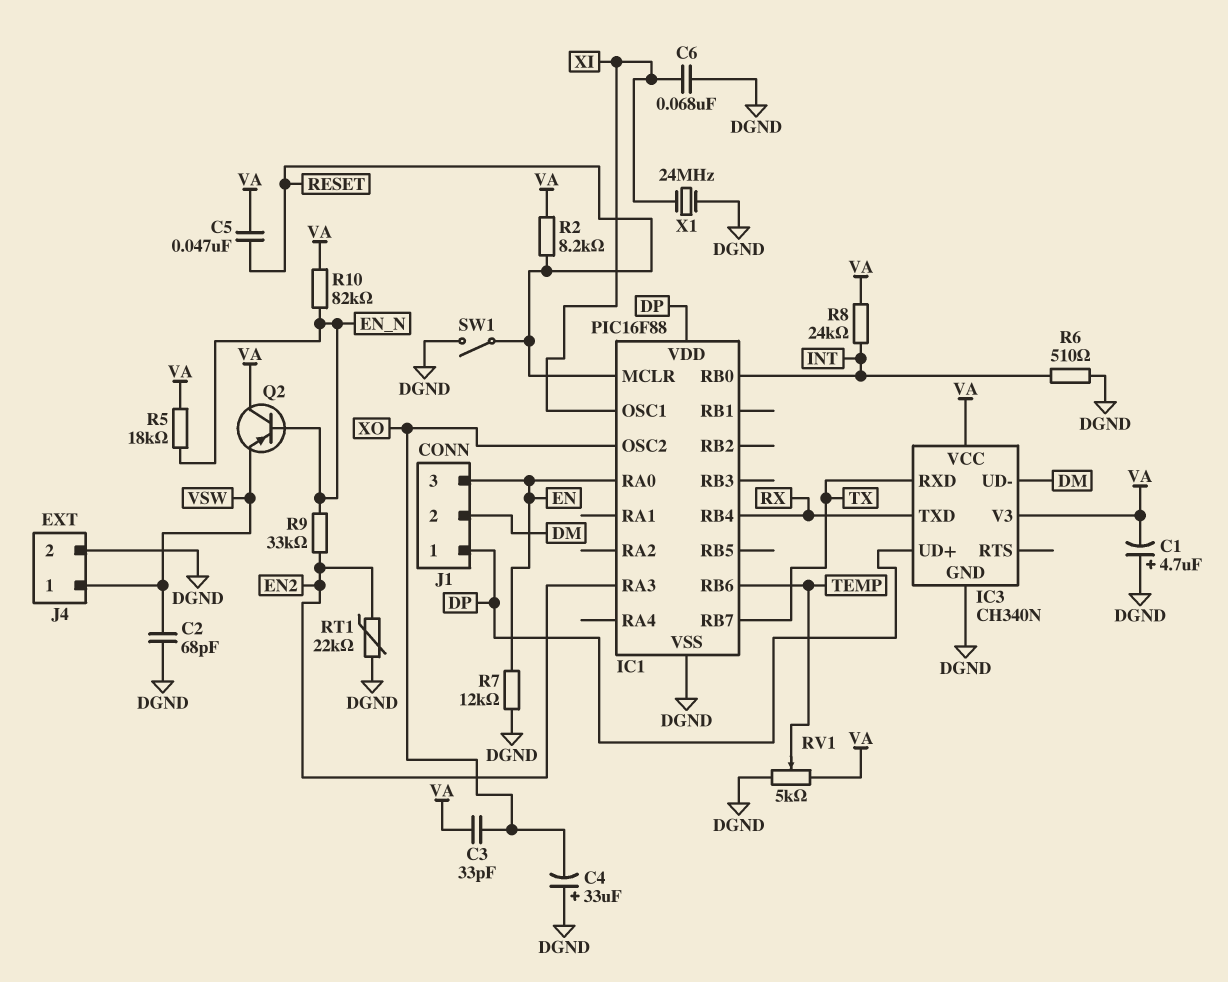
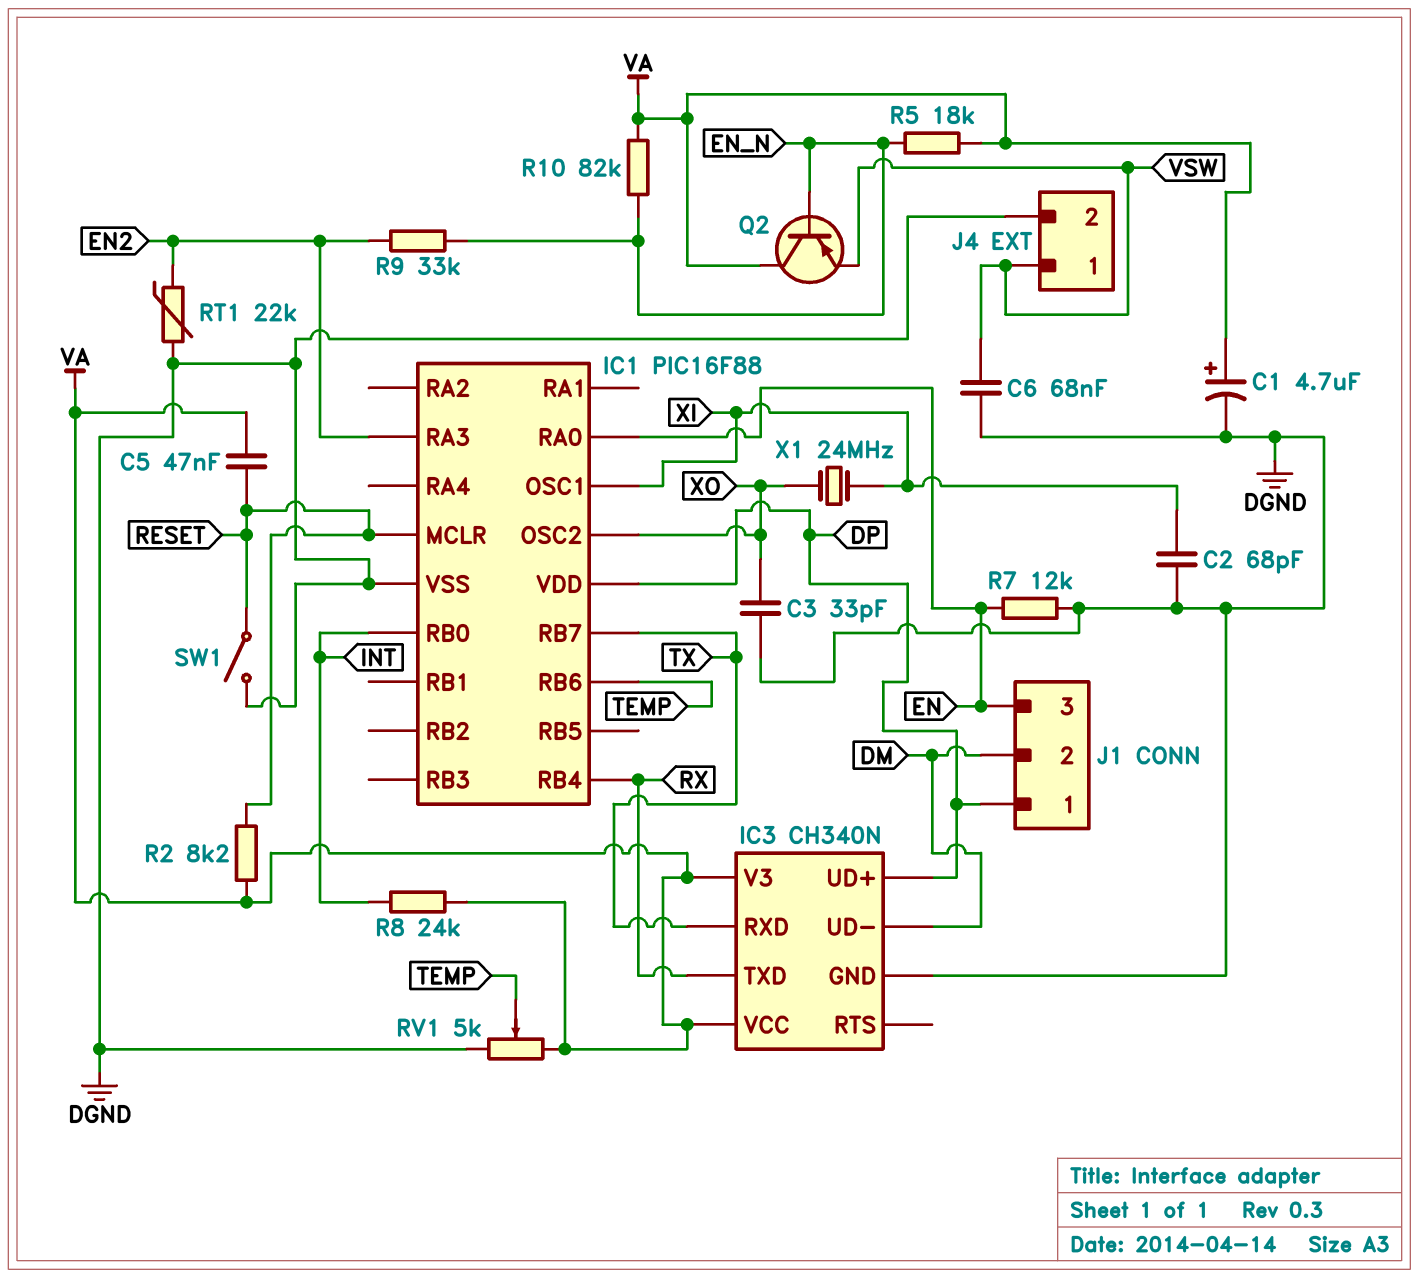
C1: 4.7uF (plus DGND, minus VA) -> 4.7uF (plus VA, minus DGND)
C2: 68pF (DGND, VSW) -> 68pF (DGND, XI)
C3: 33pF (VA, XO) -> 33pF (DGND, XO)
C4: 33uF (plus DGND, minus XO) -> none
C6: 68nF (DGND, XI) -> 68nF (DGND, VSW)
R6: 510 (DGND, INT) -> none
X1: 24MHz (DGND, XI) -> 24MHz (XI, XO)

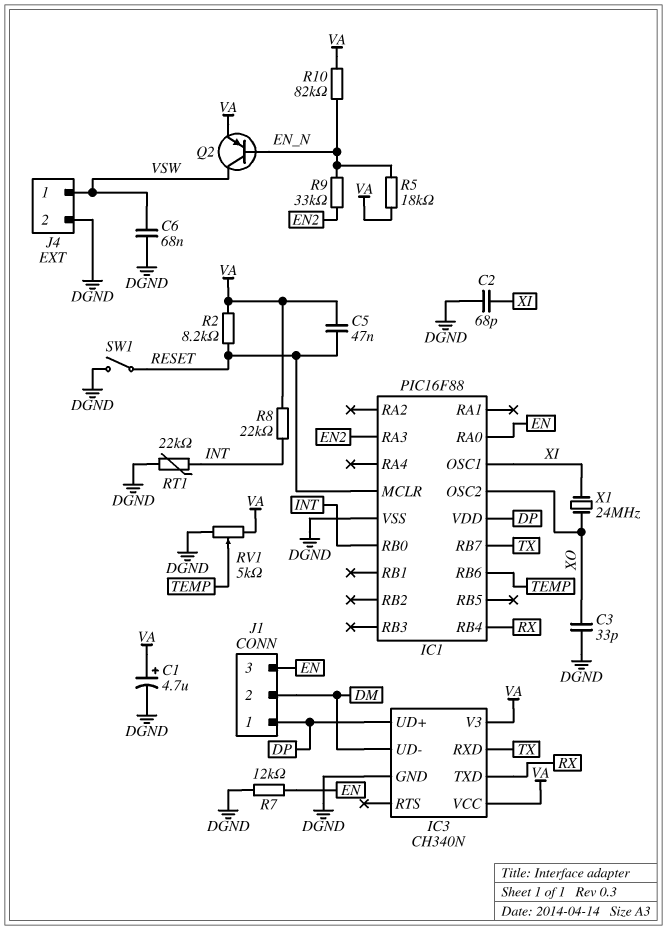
Q2: PNP (B EN_N, C VA, E VSW) -> PNP (B EN_N, C VSW, E VA)
R8: 24k (INT, VA) -> 22k (INT, VA)
RT1: 22k (DGND, EN2) -> 22k (DGND, INT)

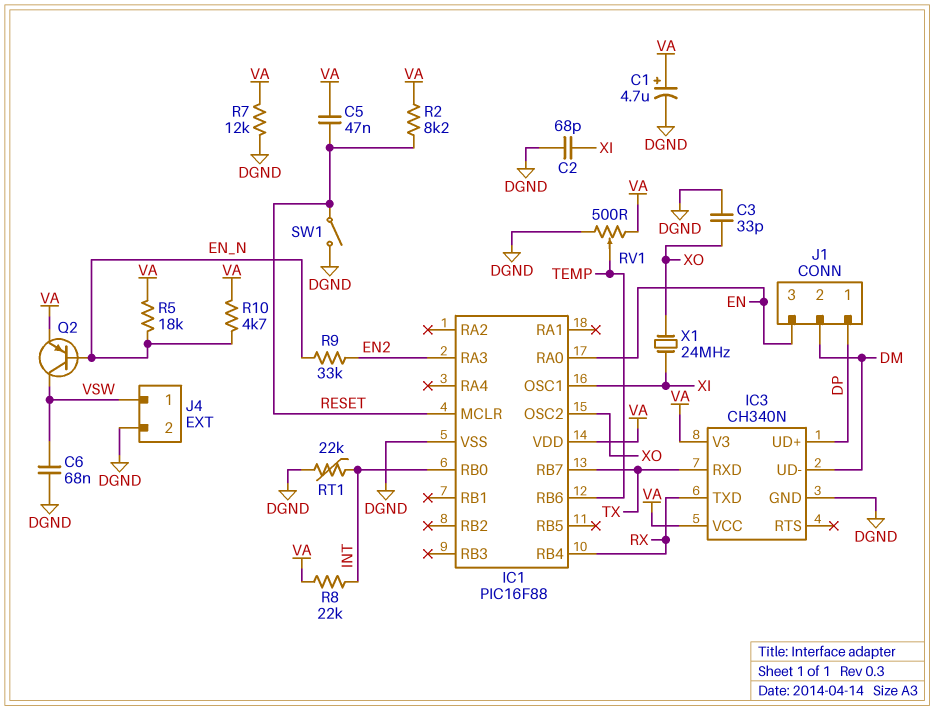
IC1 pin VDD: DP -> VA
R7: 12k (DGND, EN) -> 12k (DGND, VA)
R10: 82k (EN_N, VA) -> 4.7k (EN_N, VA)
RV1: 5k (DGND, VA, wiper TEMP) -> 500 (DGND, VA, wiper TEMP)

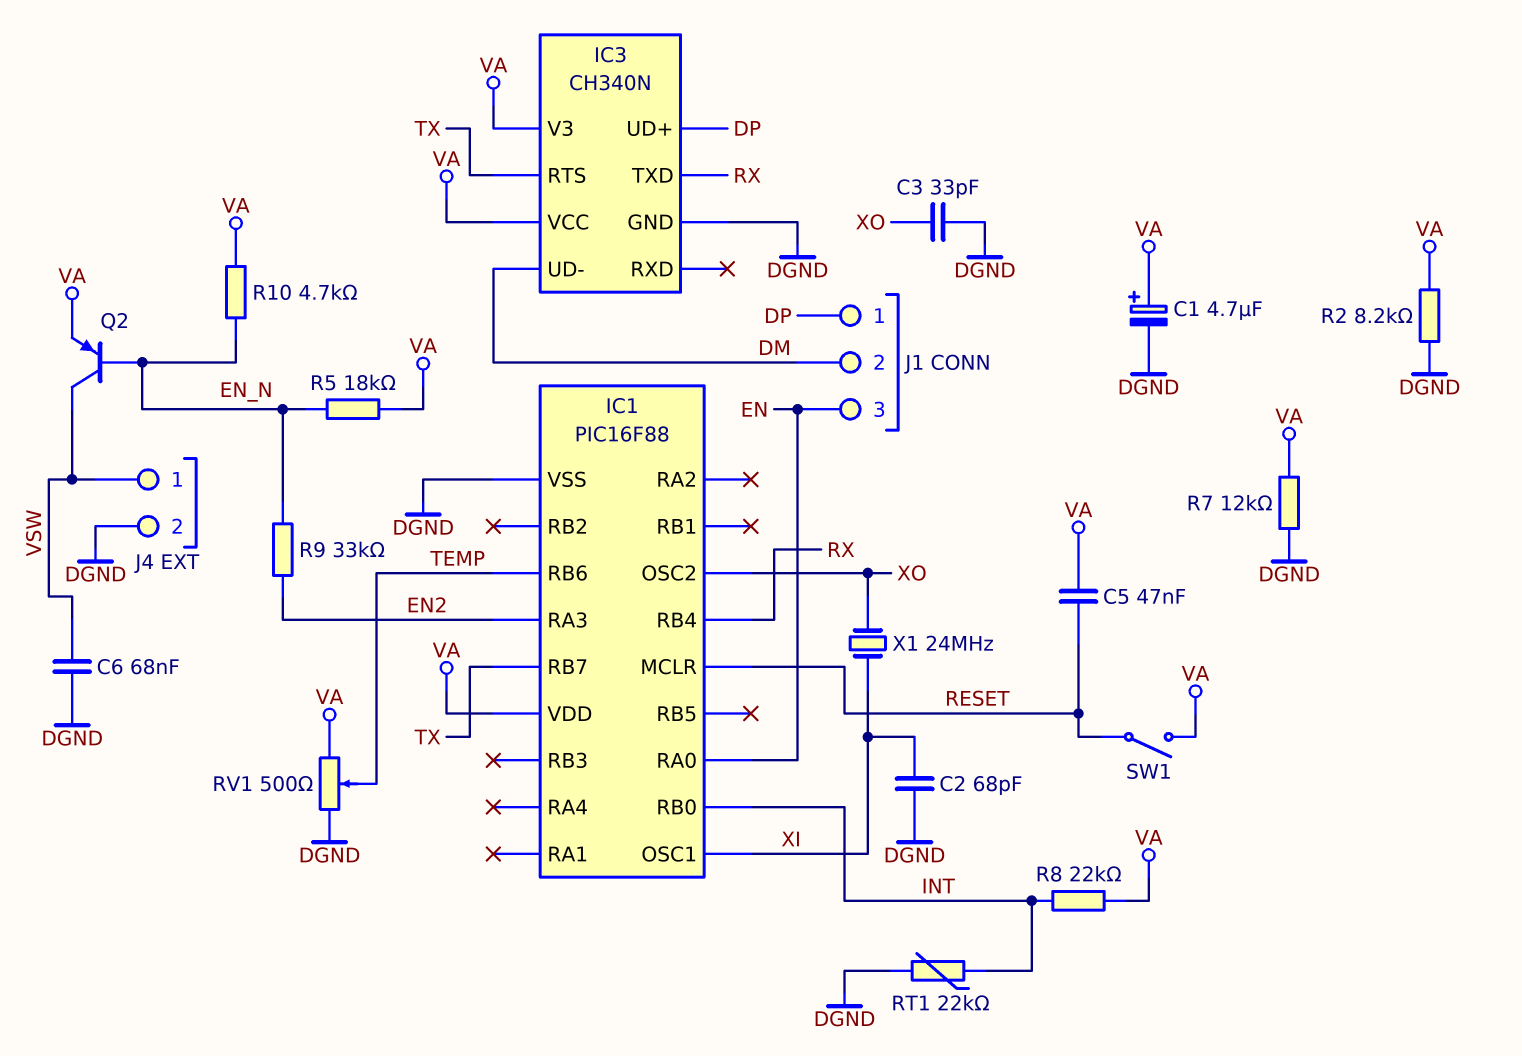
IC3 pin RTS: none -> TX
IC3 pin RXD: TX -> none
R2: 8.2k (RESET, VA) -> 8.2k (DGND, VA)
SW1: switch (DGND, RESET) -> switch (RESET, VA)

